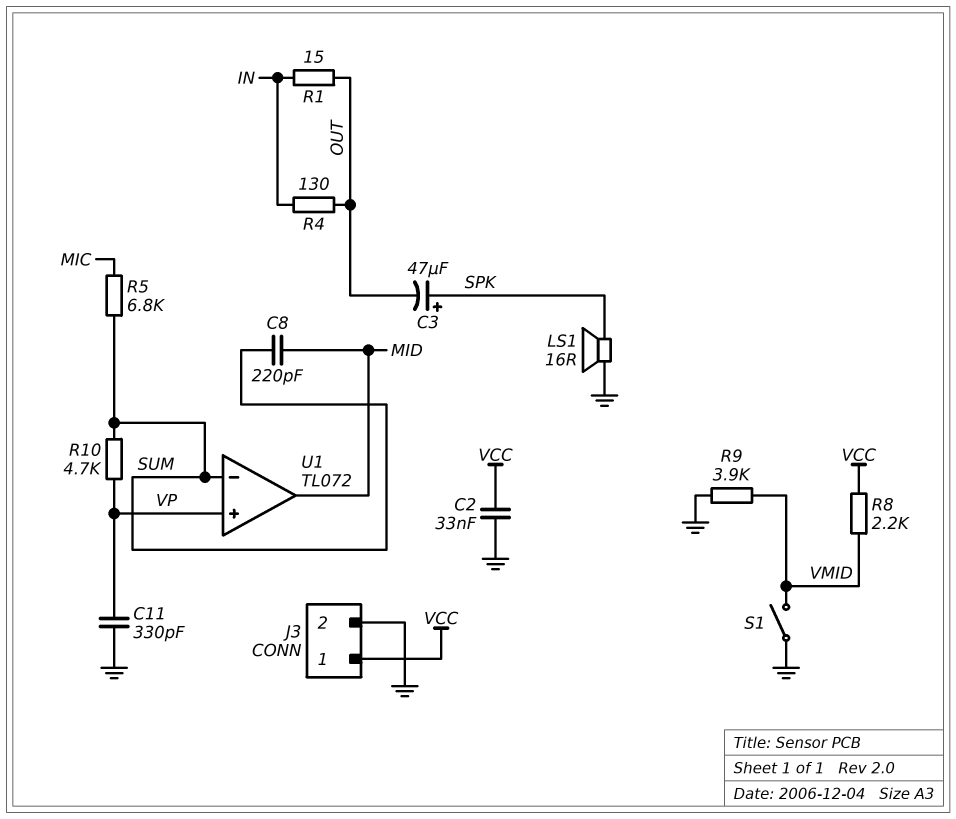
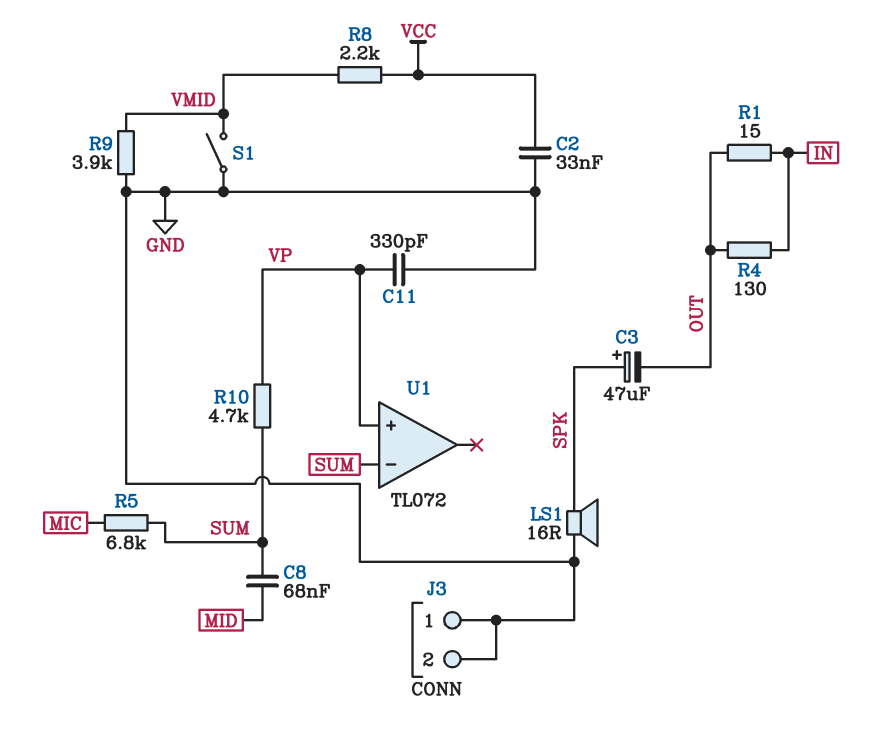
C8: 220pF (MID, SUM) -> 68nF (MID, SUM)
J3 pin 1: VCC -> GND
U1 pin out: MID -> none

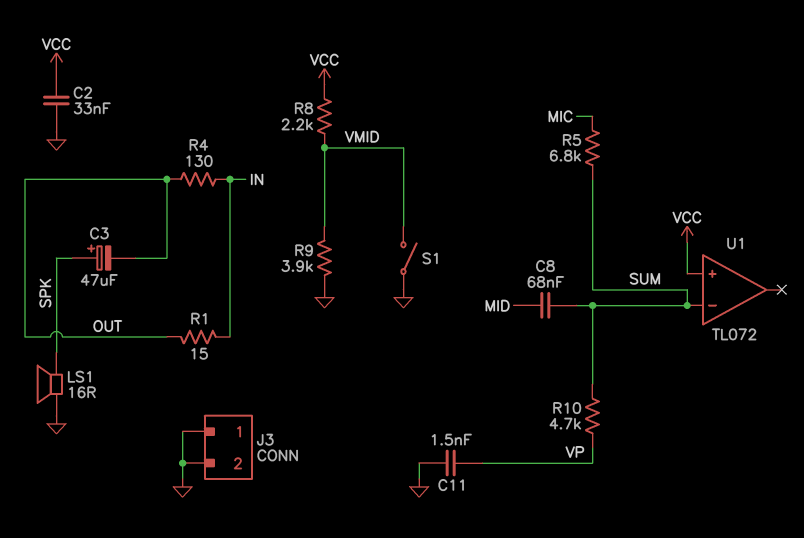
C11: 330pF (GND, VP) -> 1.5nF (GND, VP)
U1 pin in+: VP -> VCC

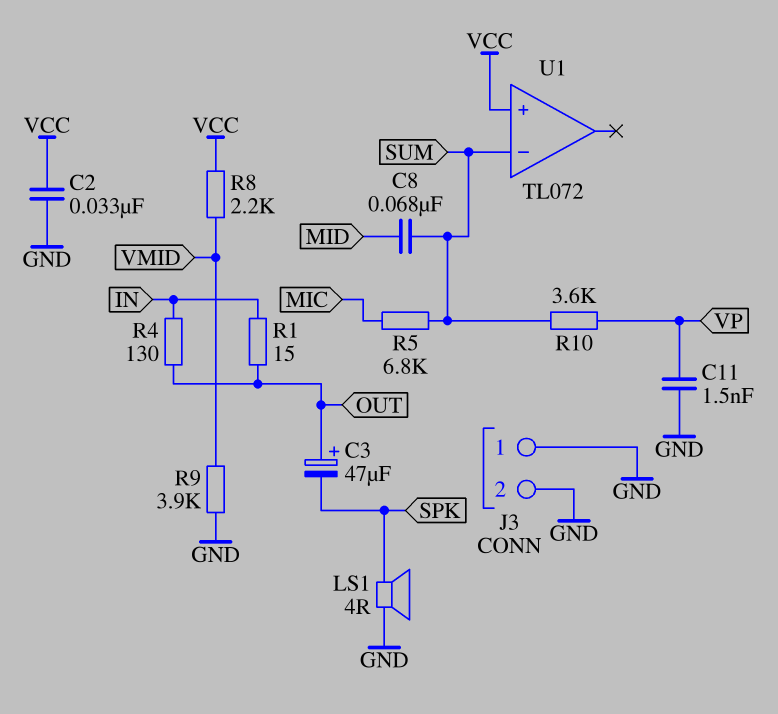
C3: 47uF (plus SPK, minus OUT) -> 47uF (plus OUT, minus SPK)
LS1: speaker 16R (GND, SPK) -> speaker 4R (GND, SPK)
R10: 4.7k (SUM, VP) -> 3.6k (SUM, VP)
S1: switch (GND, VMID) -> none

